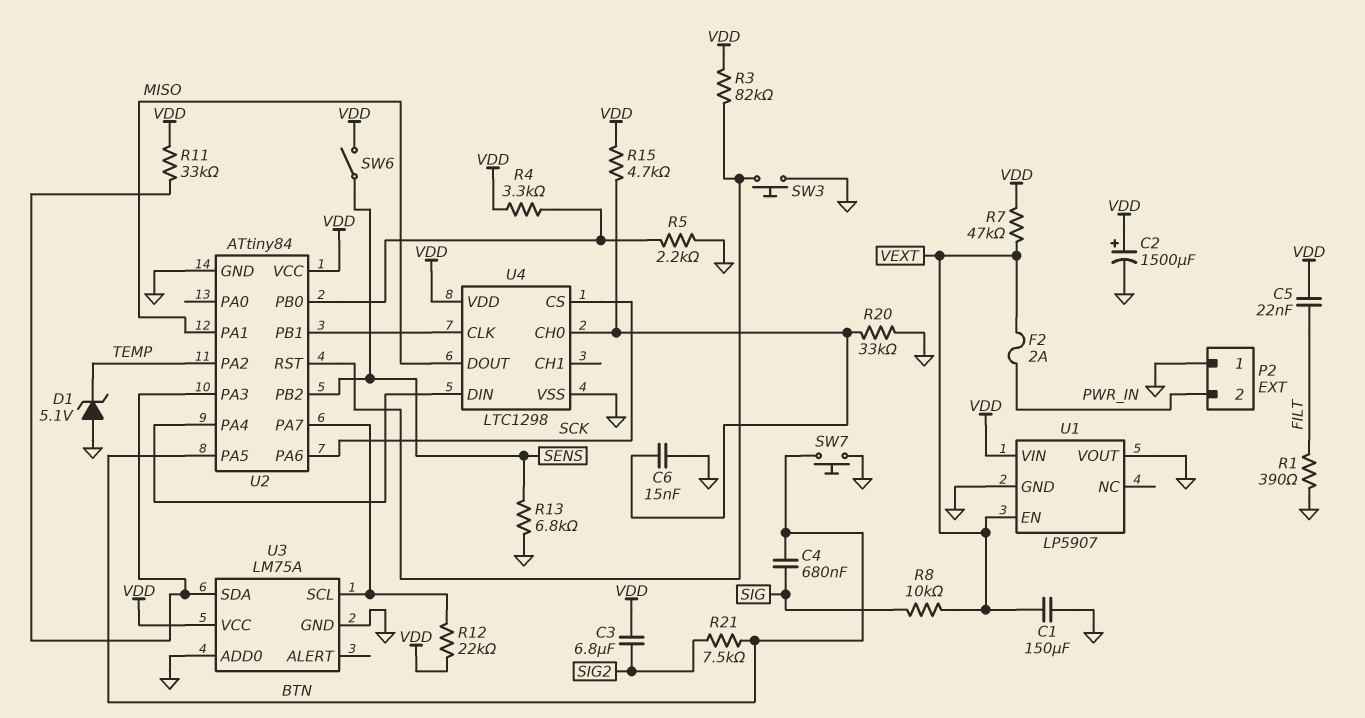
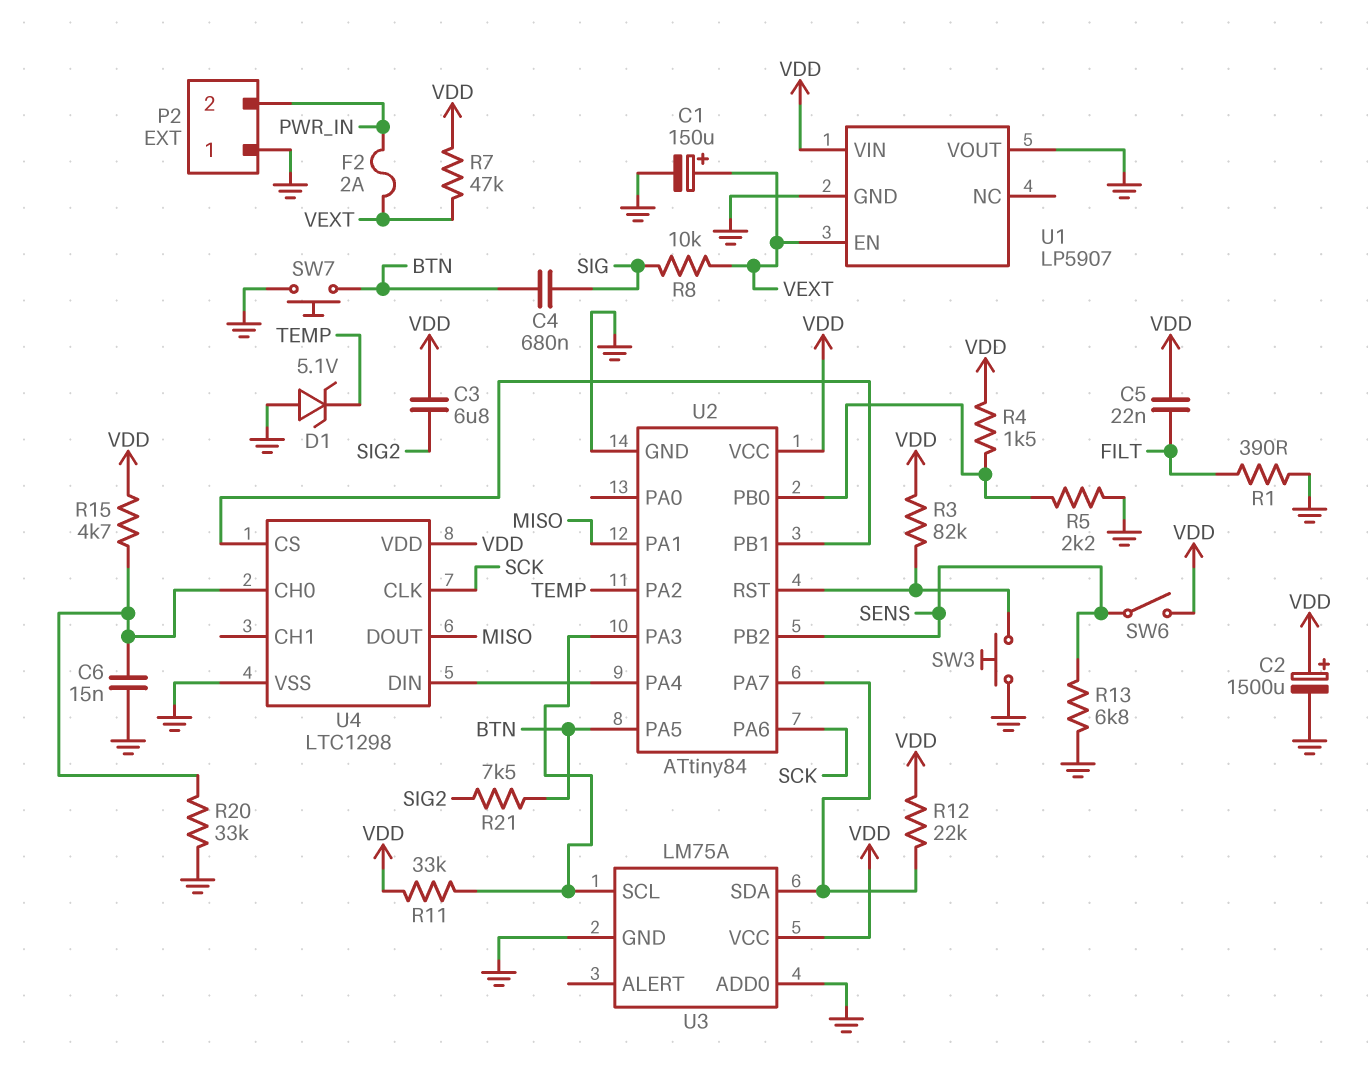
C1: 150uF (GND, VEXT) -> 150uF (plus VEXT, minus GND)
R4: 3.3k (U2/PB0, VDD) -> 1.5k (U2/PB0, VDD)
U3 pin SCL: U2/PA7 -> U2/PA3
U3 pin SDA: U2/PA3 -> U2/PA7
U4 pin CLK: U2/PB1 -> SCK
U4 pin CS: SCK -> U2/PB1

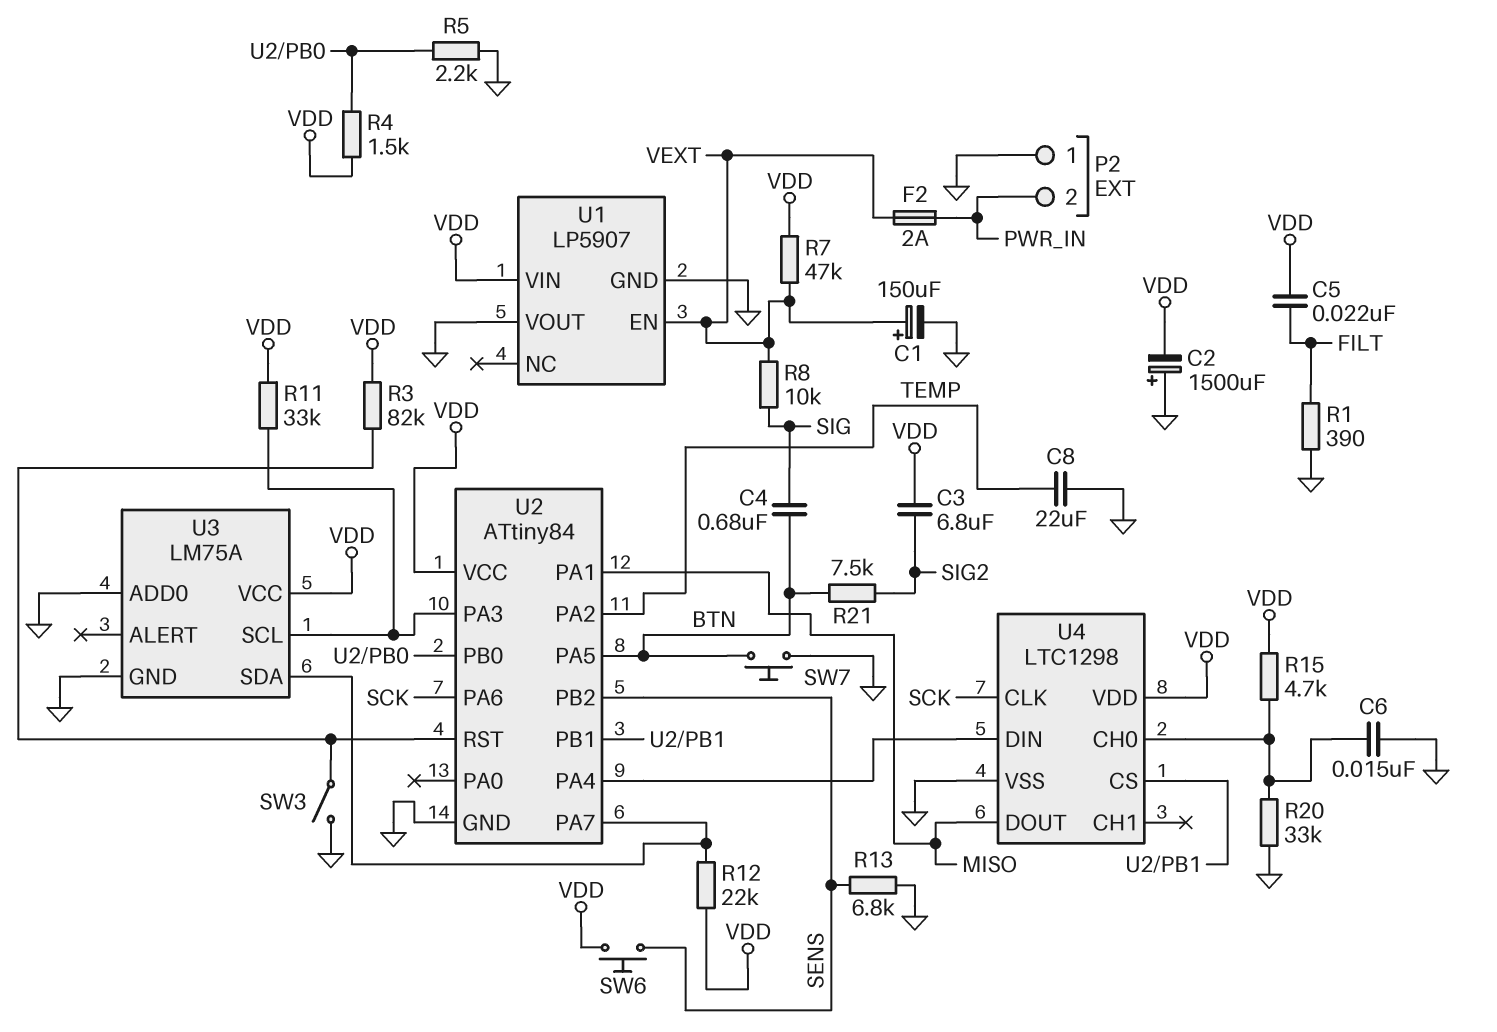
C2: 1500uF (plus VDD, minus GND) -> 1500uF (plus GND, minus VDD)
C8: none -> 22uF (GND, TEMP)
D1: zener 5.1V (A GND, K TEMP) -> none
SW3: button (GND, U2/RST) -> switch (GND, U2/RST)
SW6: switch (SENS, VDD) -> button (SENS, VDD)

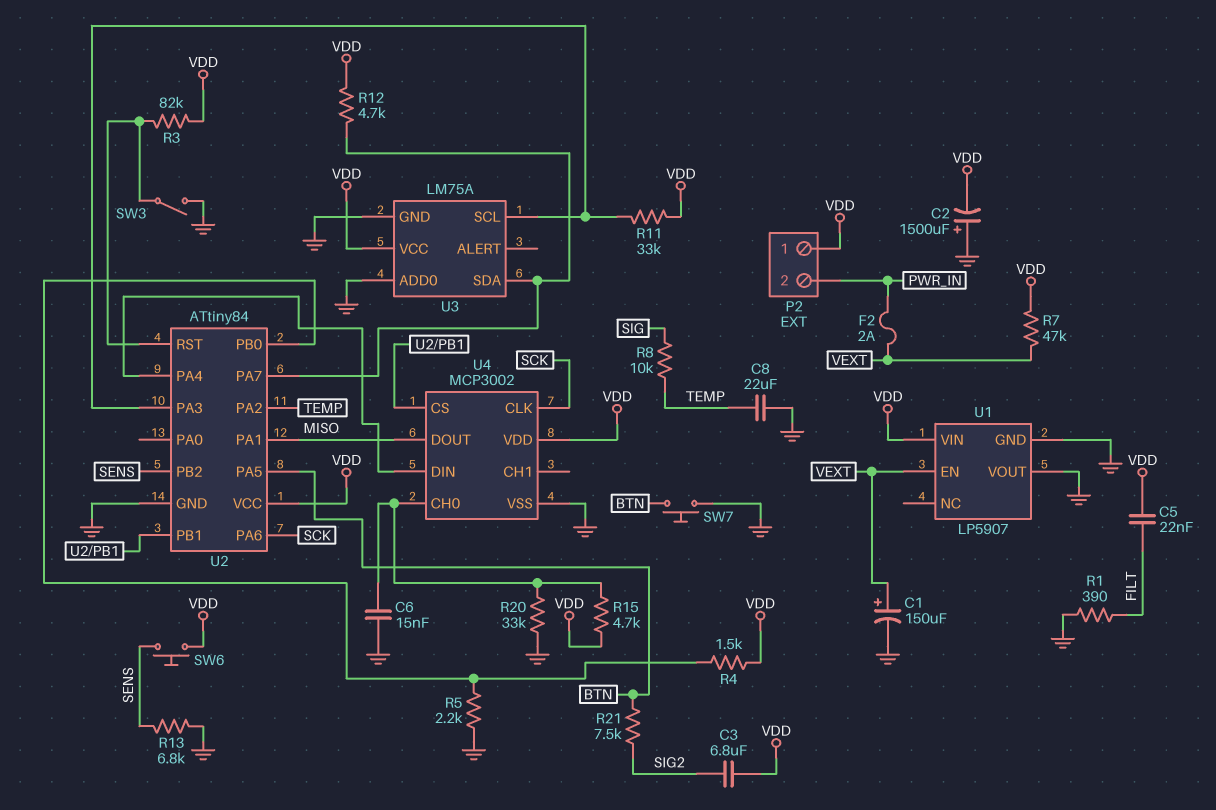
C4: 680nF (BTN, SIG) -> none
P2 pin 1: GND -> VDD
R8: 10k (SIG, VEXT) -> 10k (SIG, TEMP)
R12: 22k (U2/PA7, VDD) -> 4.7k (U2/PA7, VDD)
U4: LTC1298 -> MCP3002

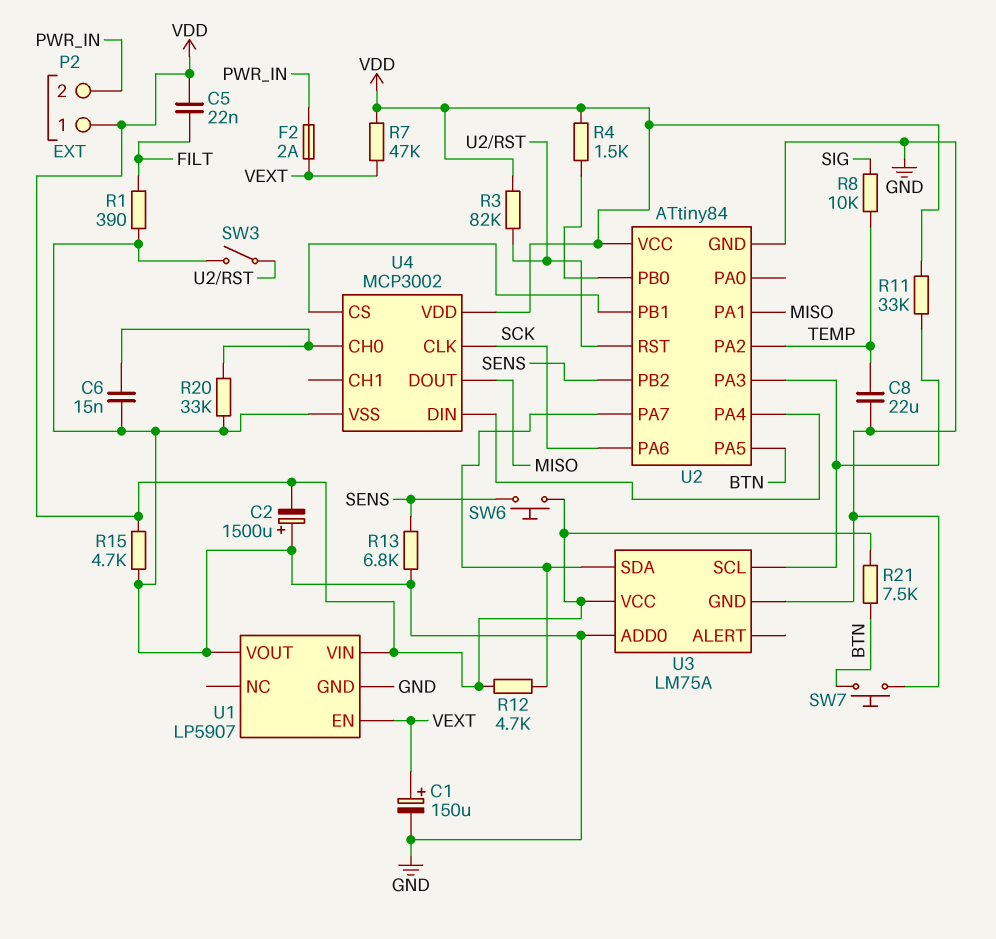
C3: 6.8uF (SIG2, VDD) -> none
R5: 2.2k (GND, U2/PB0) -> none
R15: 4.7k (U4/CH0, VDD) -> 4.7k (GND, VDD)
R21: 7.5k (BTN, SIG2) -> 7.5k (BTN, VDD)

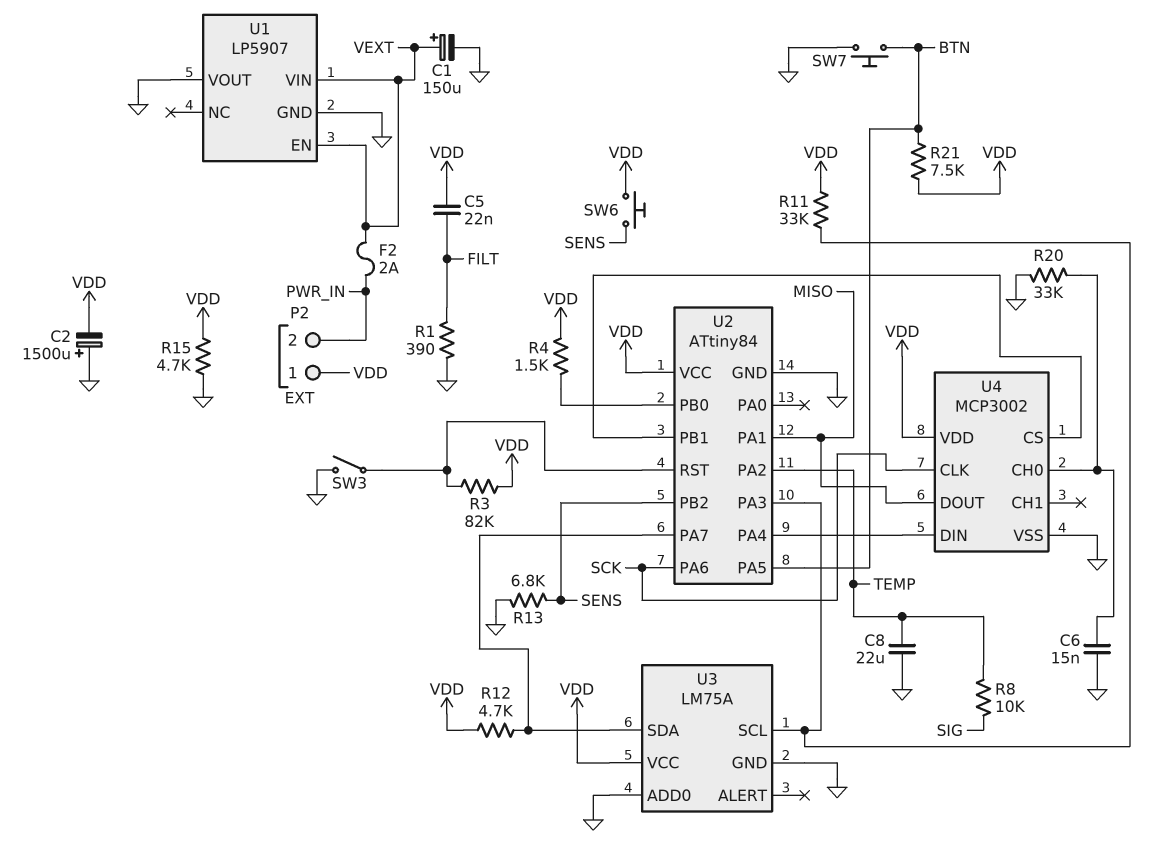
R7: 47k (VDD, VEXT) -> none
U1 pin VIN: VDD -> VEXT

